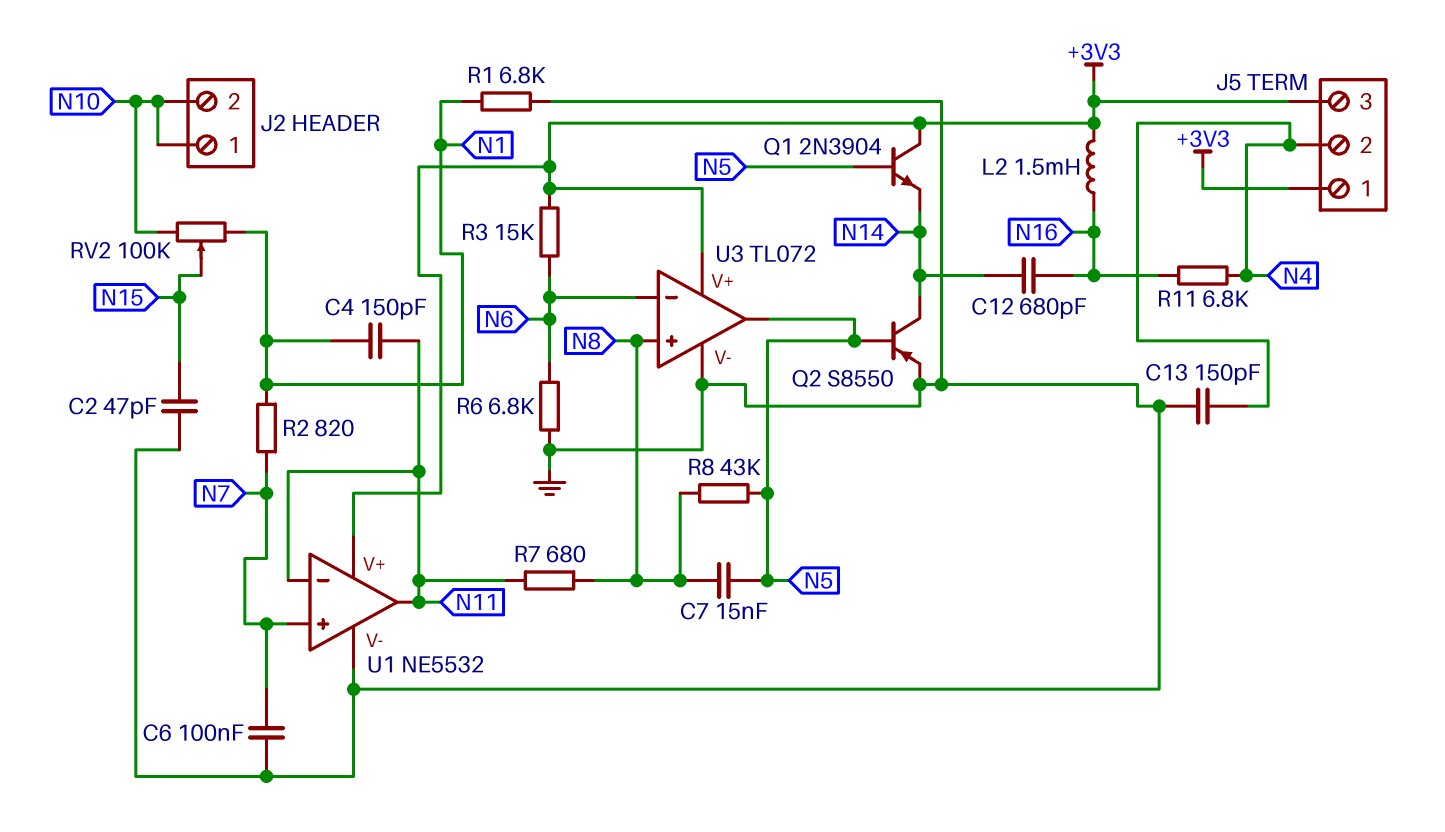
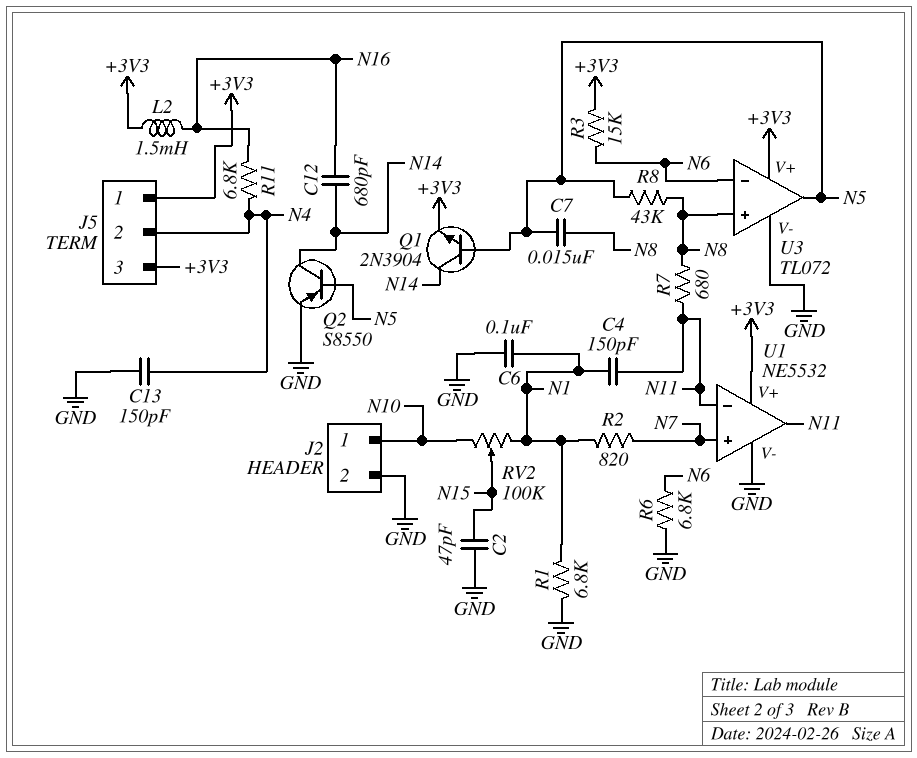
C6: 100nF (GND, N7) -> 100nF (GND, N1)
J2 pin 2: N10 -> GND
Q1: NPN 2N3904 (B N5, C +3V3, E N14) -> NPN 2N3904 (B N5, C N14, E +3V3)

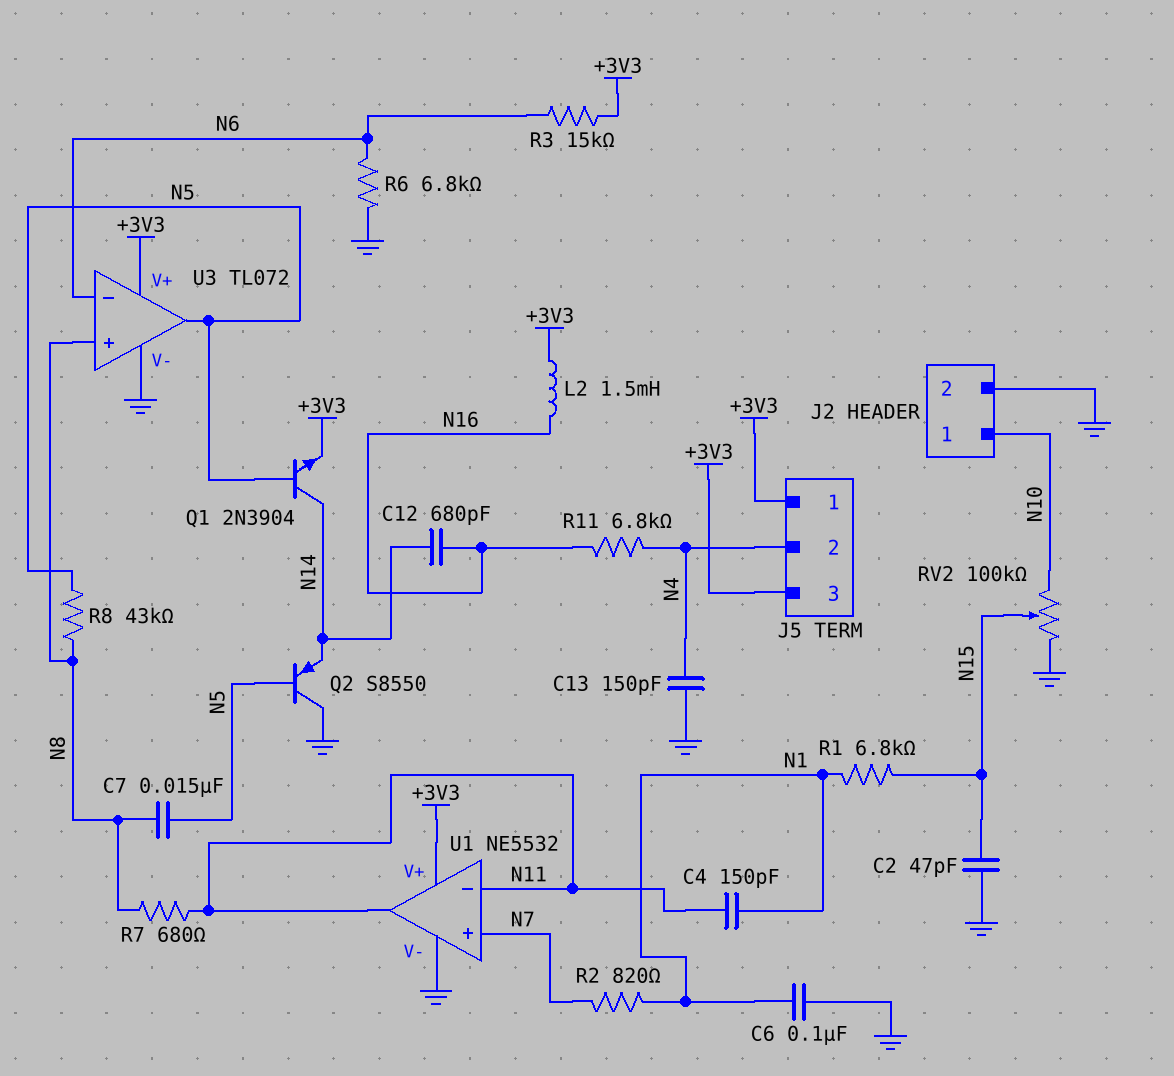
Q2: PNP S8550 (B N5, C N14, E GND) -> PNP S8550 (B N5, C GND, E N14)
R1: 6.8k (GND, N1) -> 6.8k (N1, N15)
RV2: 100k (N1, N10, wiper N15) -> 100k (GND, N10, wiper N15)

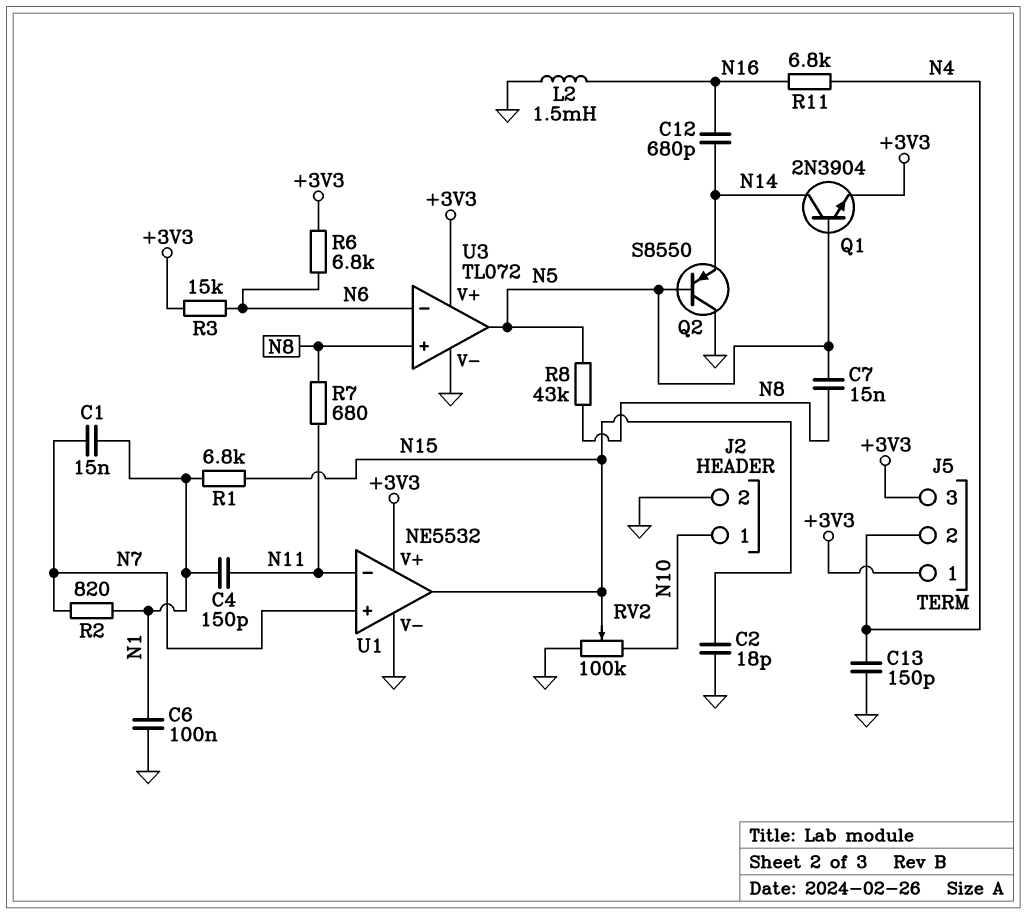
C1: none -> 15nF (N1, N7)
C2: 47pF (GND, N15) -> 18pF (GND, N15)
L2: 1.5mH (+3V3, N16) -> 1.5mH (GND, N16)
R6: 6.8k (GND, N6) -> 6.8k (+3V3, N6)
U1 pin out: N11 -> N15

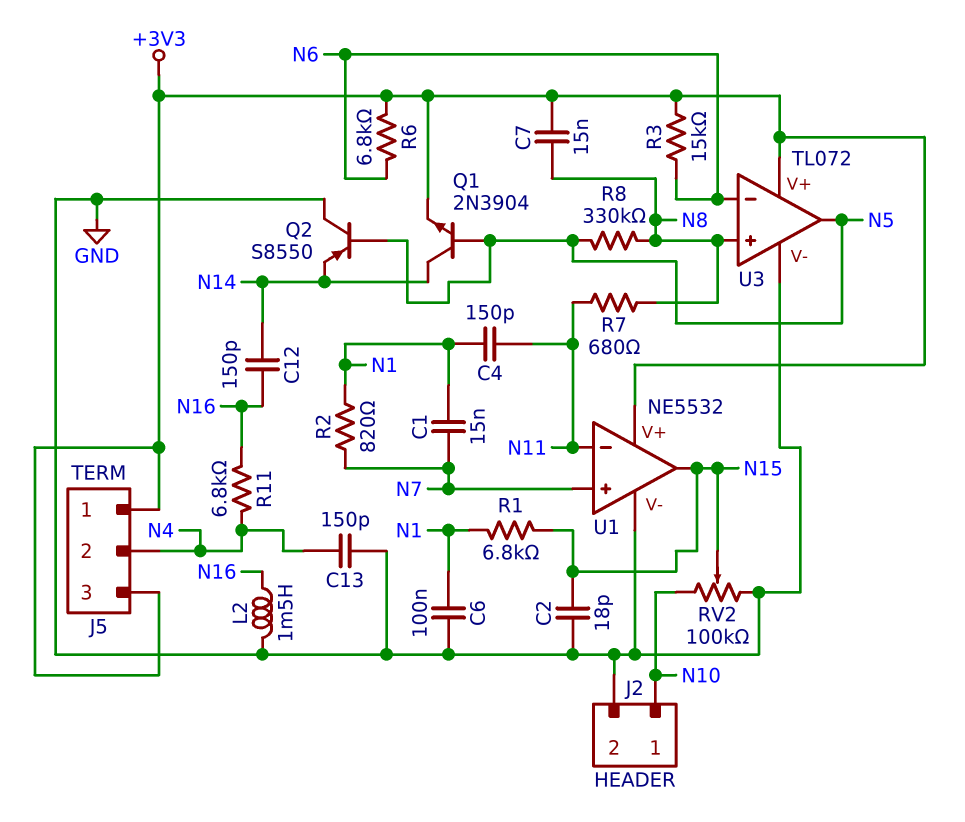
C7: 15nF (N5, N8) -> 15nF (+3V3, N8)
C12: 680pF (N14, N16) -> 150pF (N14, N16)
R8: 43k (N5, N8) -> 330k (N5, N8)

